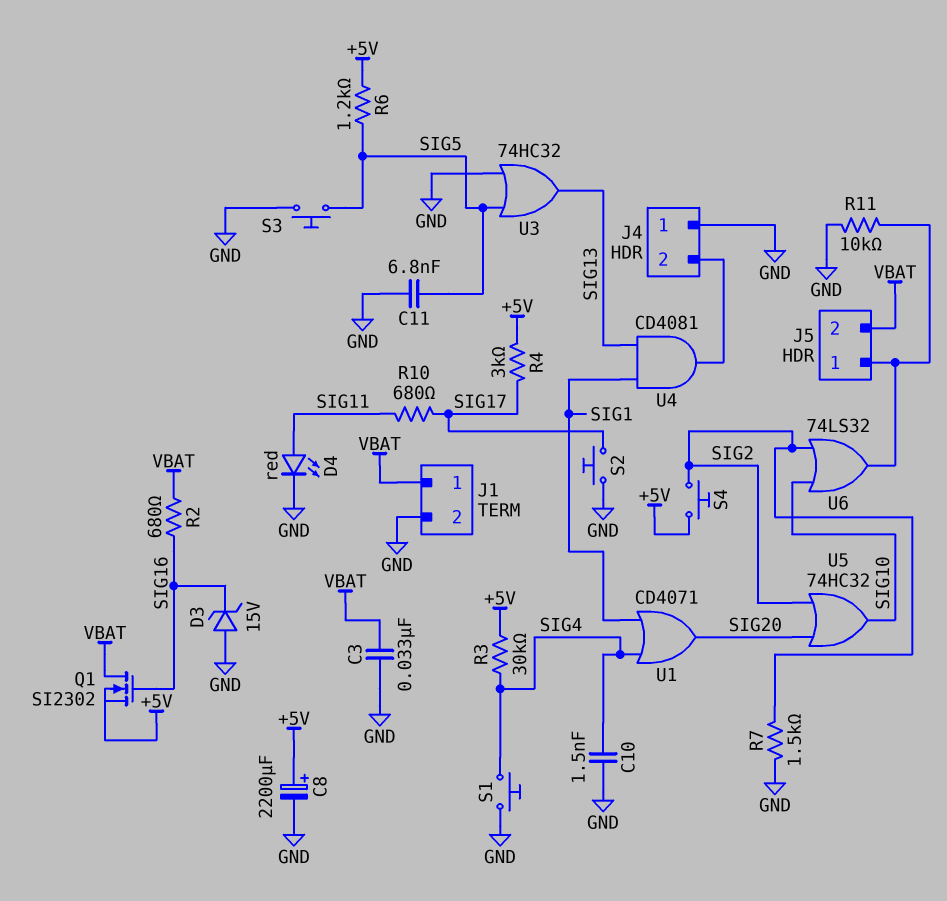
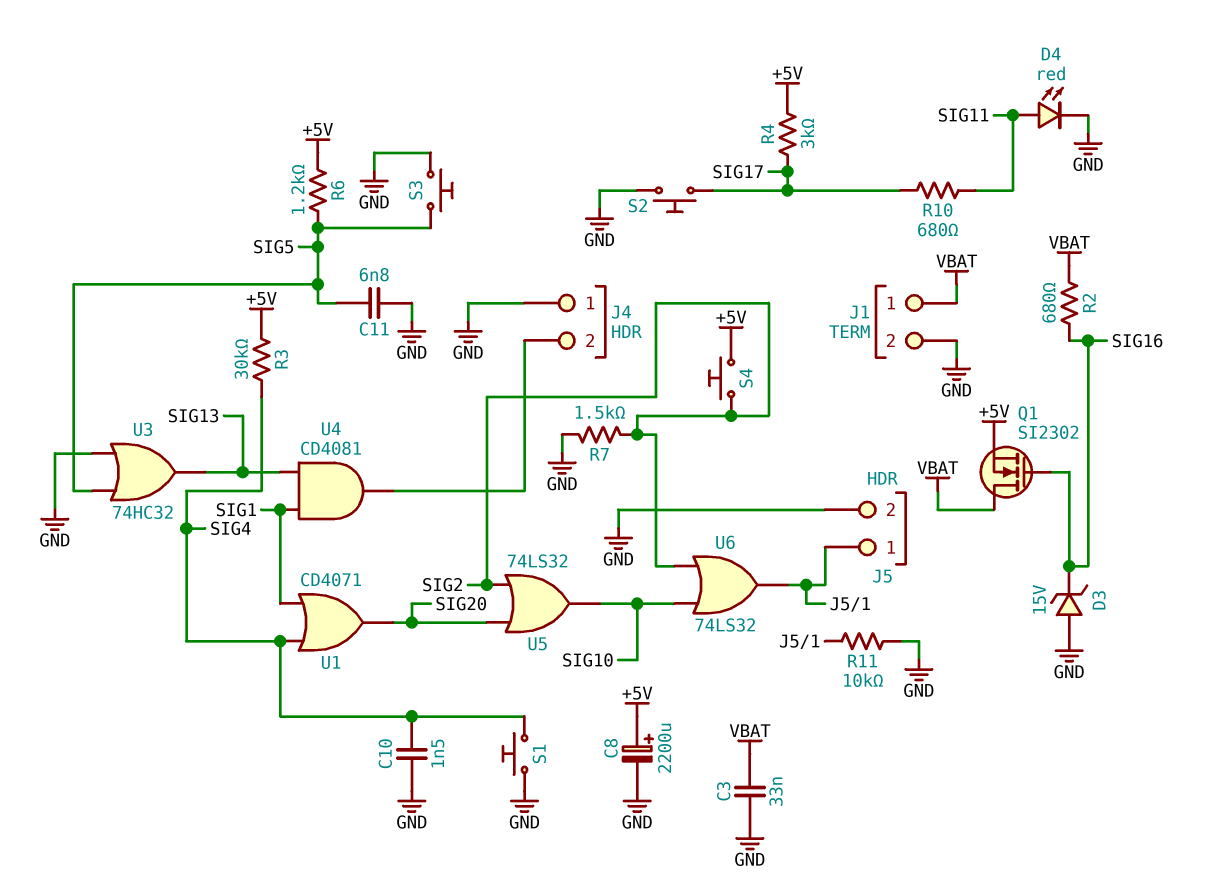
J5 pin 2: VBAT -> GND
U5: OR 74HC32 (in SIG2, in SIG20, out SIG10) -> OR 74LS32 (in SIG2, in SIG20, out SIG10)

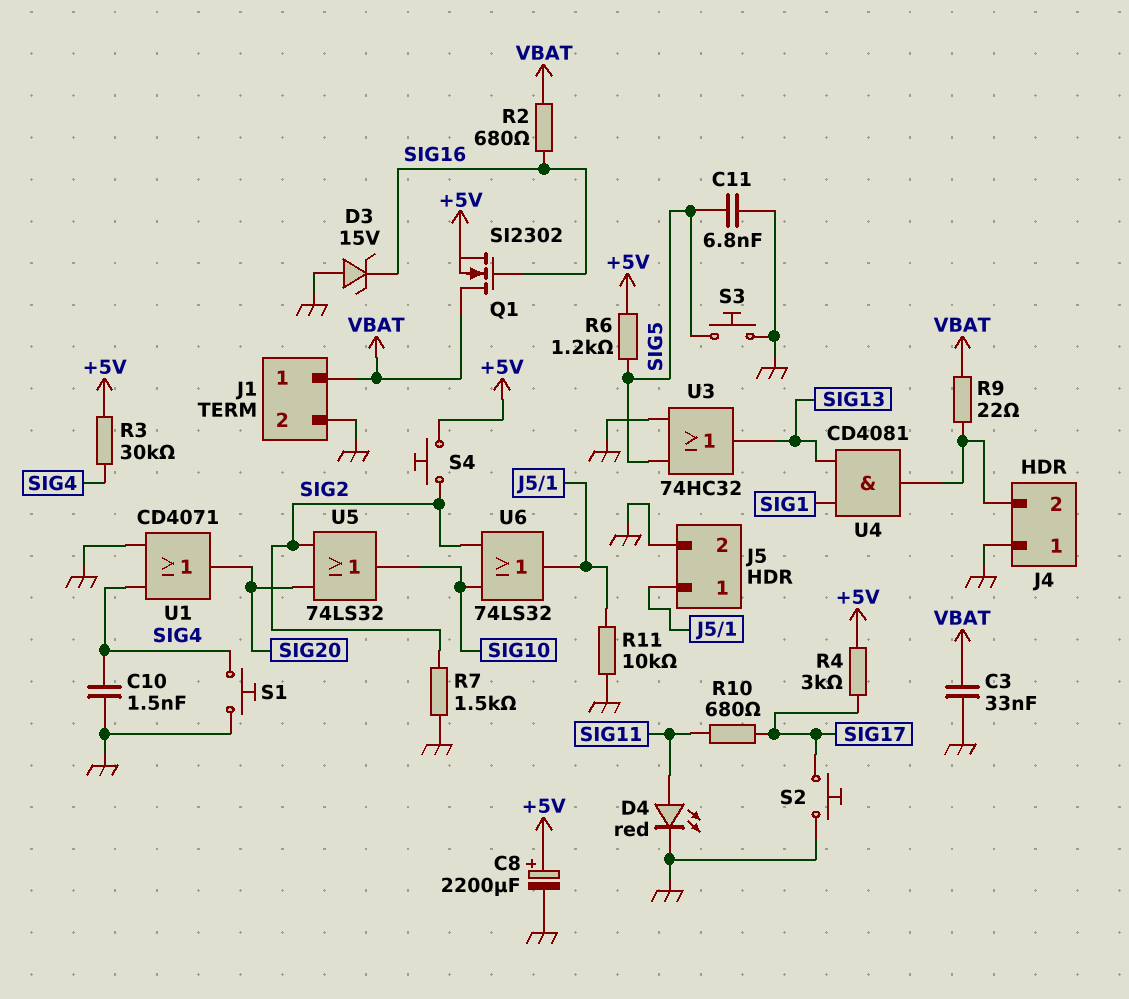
R9: none -> 22 (J4/2, VBAT)
U1: OR CD4071 (in SIG1, in SIG4, out SIG20) -> OR CD4071 (in GND, in SIG4, out SIG20)

